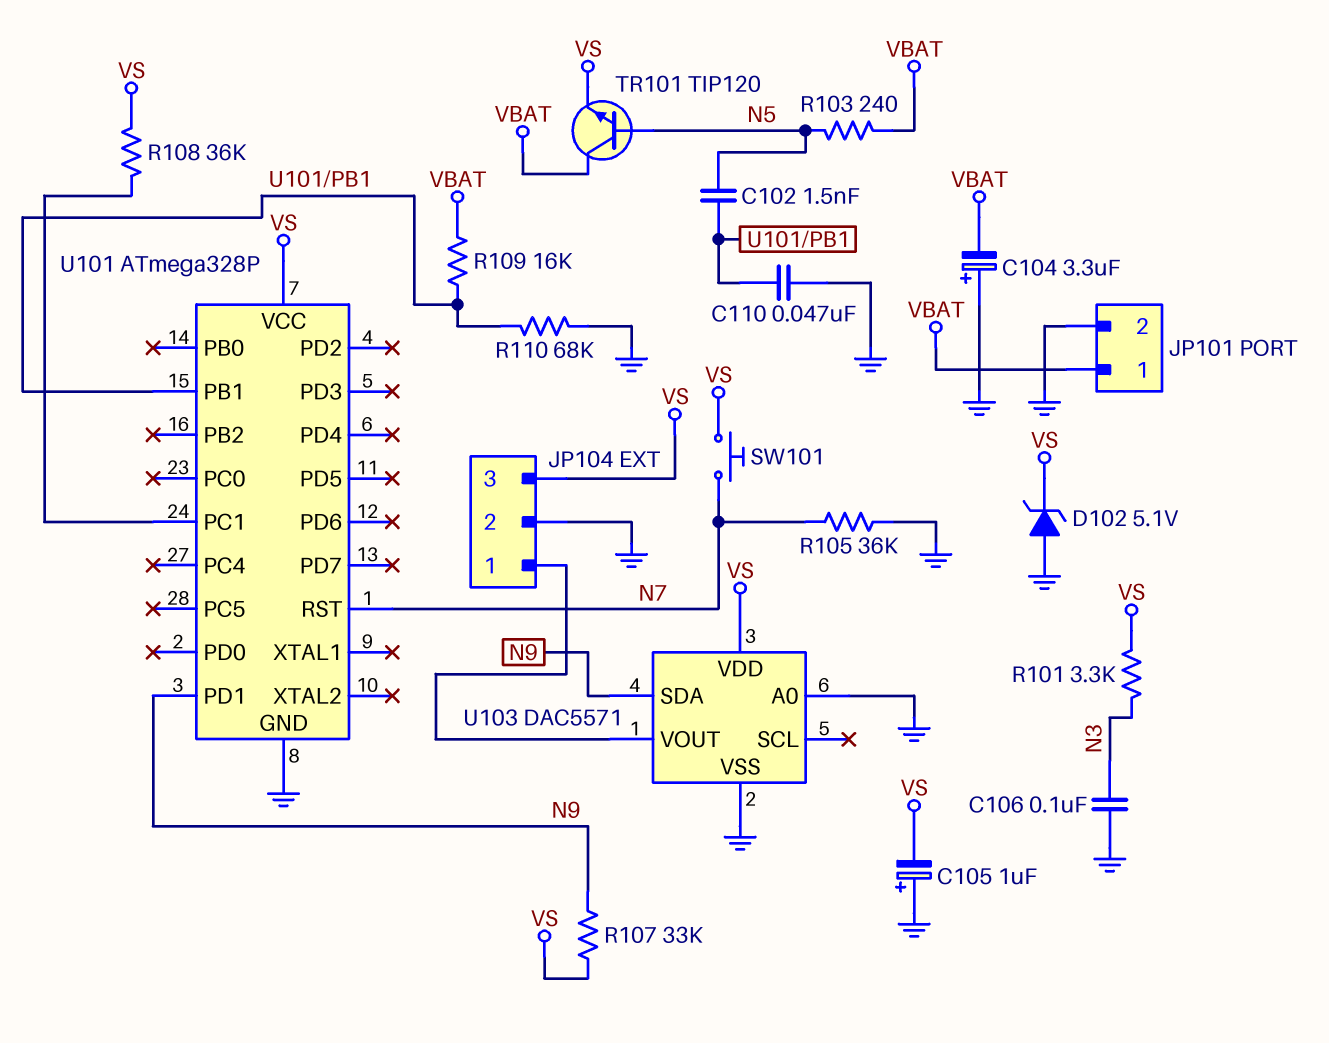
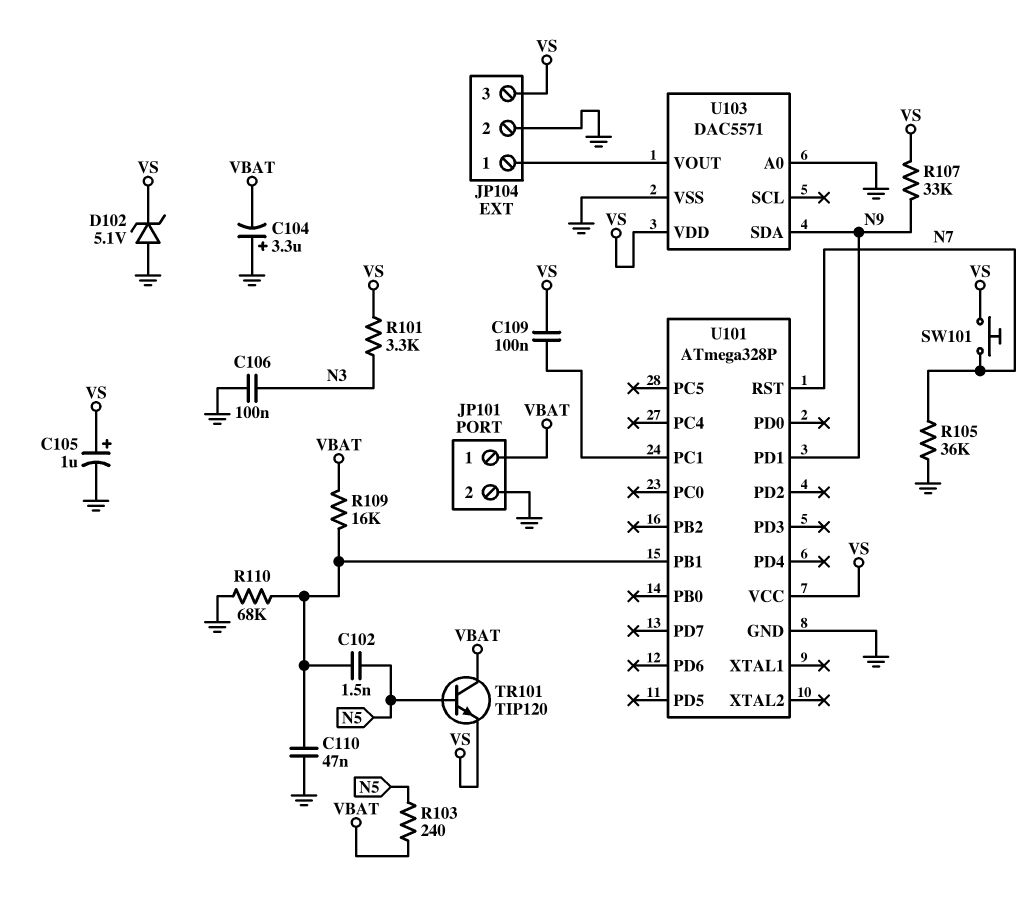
C105: 1uF (plus GND, minus VS) -> 1uF (plus VS, minus GND)
C109: none -> 100nF (U101/PC1, VS)
R108: 36k (U101/PC1, VS) -> none

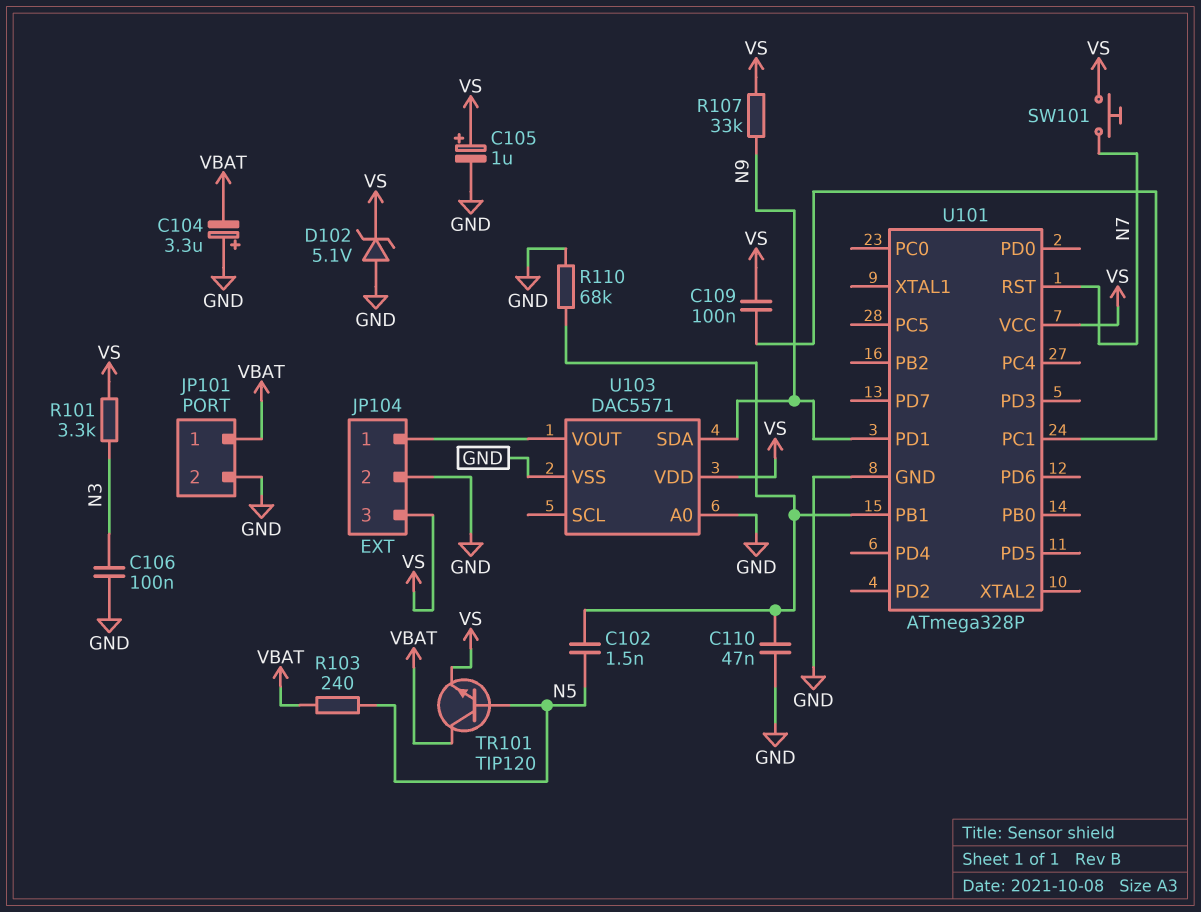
R105: 36k (GND, N7) -> none
R109: 16k (U101/PB1, VBAT) -> none

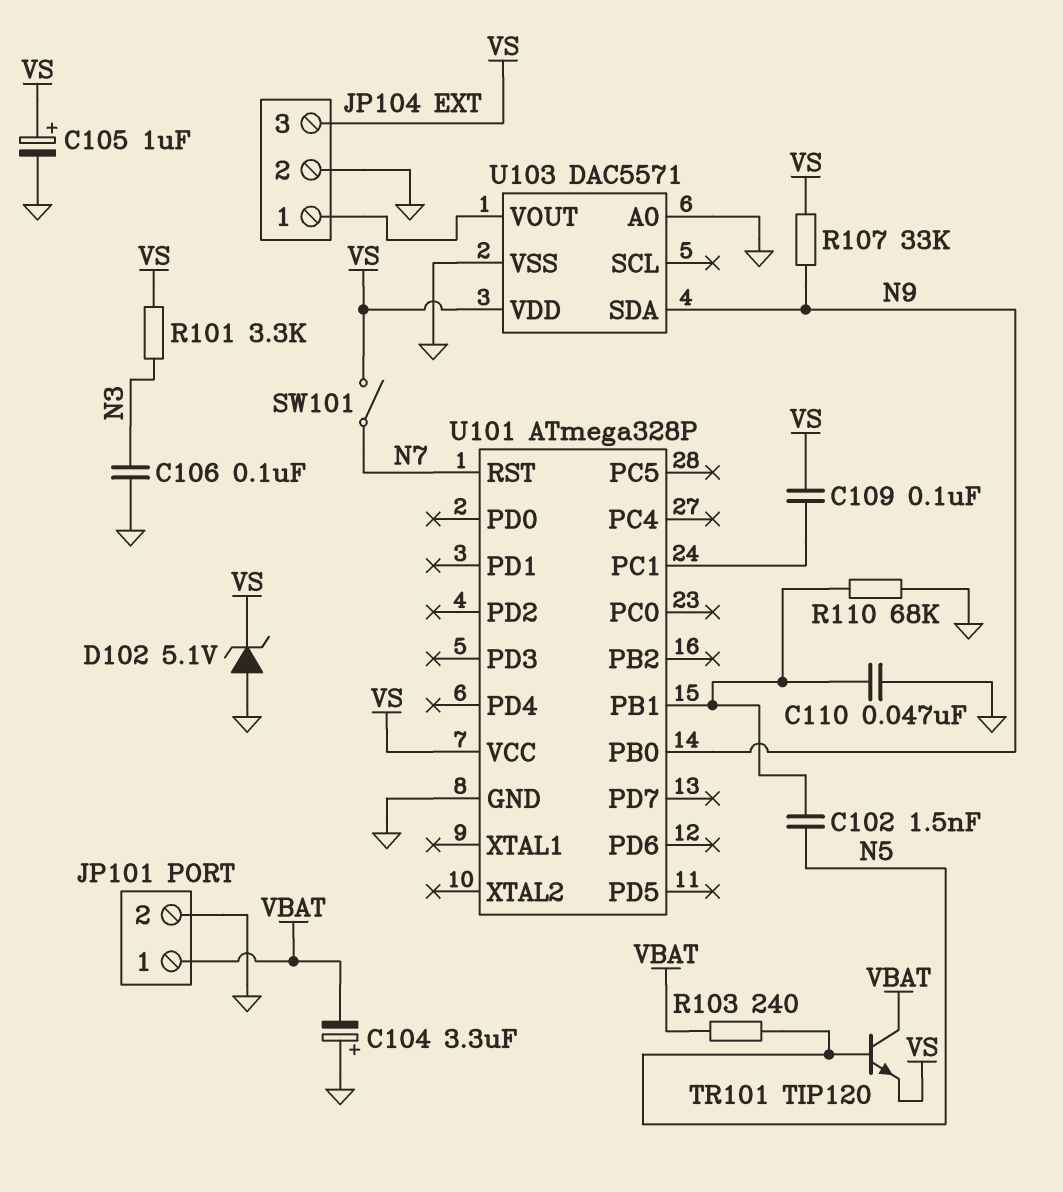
SW101: button (N7, VS) -> switch (N7, VS)
U101 pin PB0: none -> N9
U101 pin PD1: N9 -> none

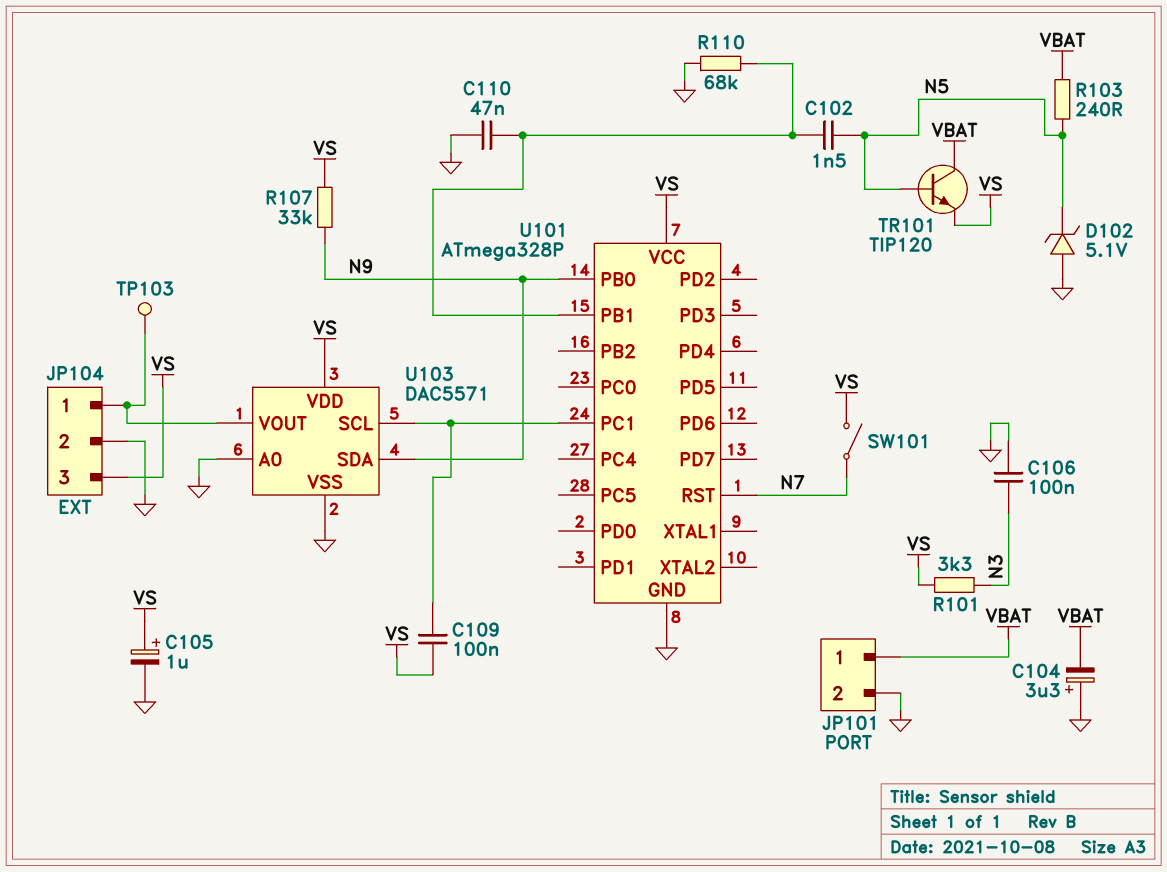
D102: zener 5.1V (A GND, K VS) -> zener 5.1V (A GND, K N5)
TP103: none -> test point (JP104/1)
U103 pin SCL: none -> U101/PC1

